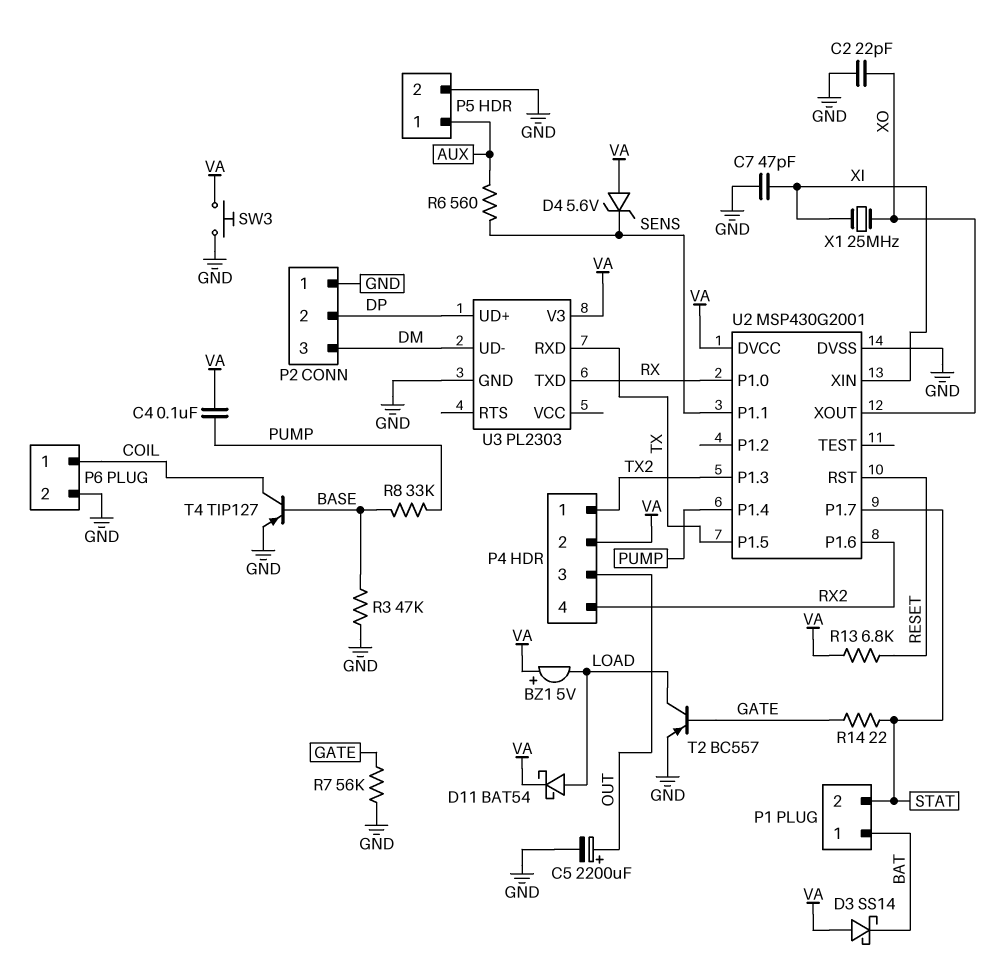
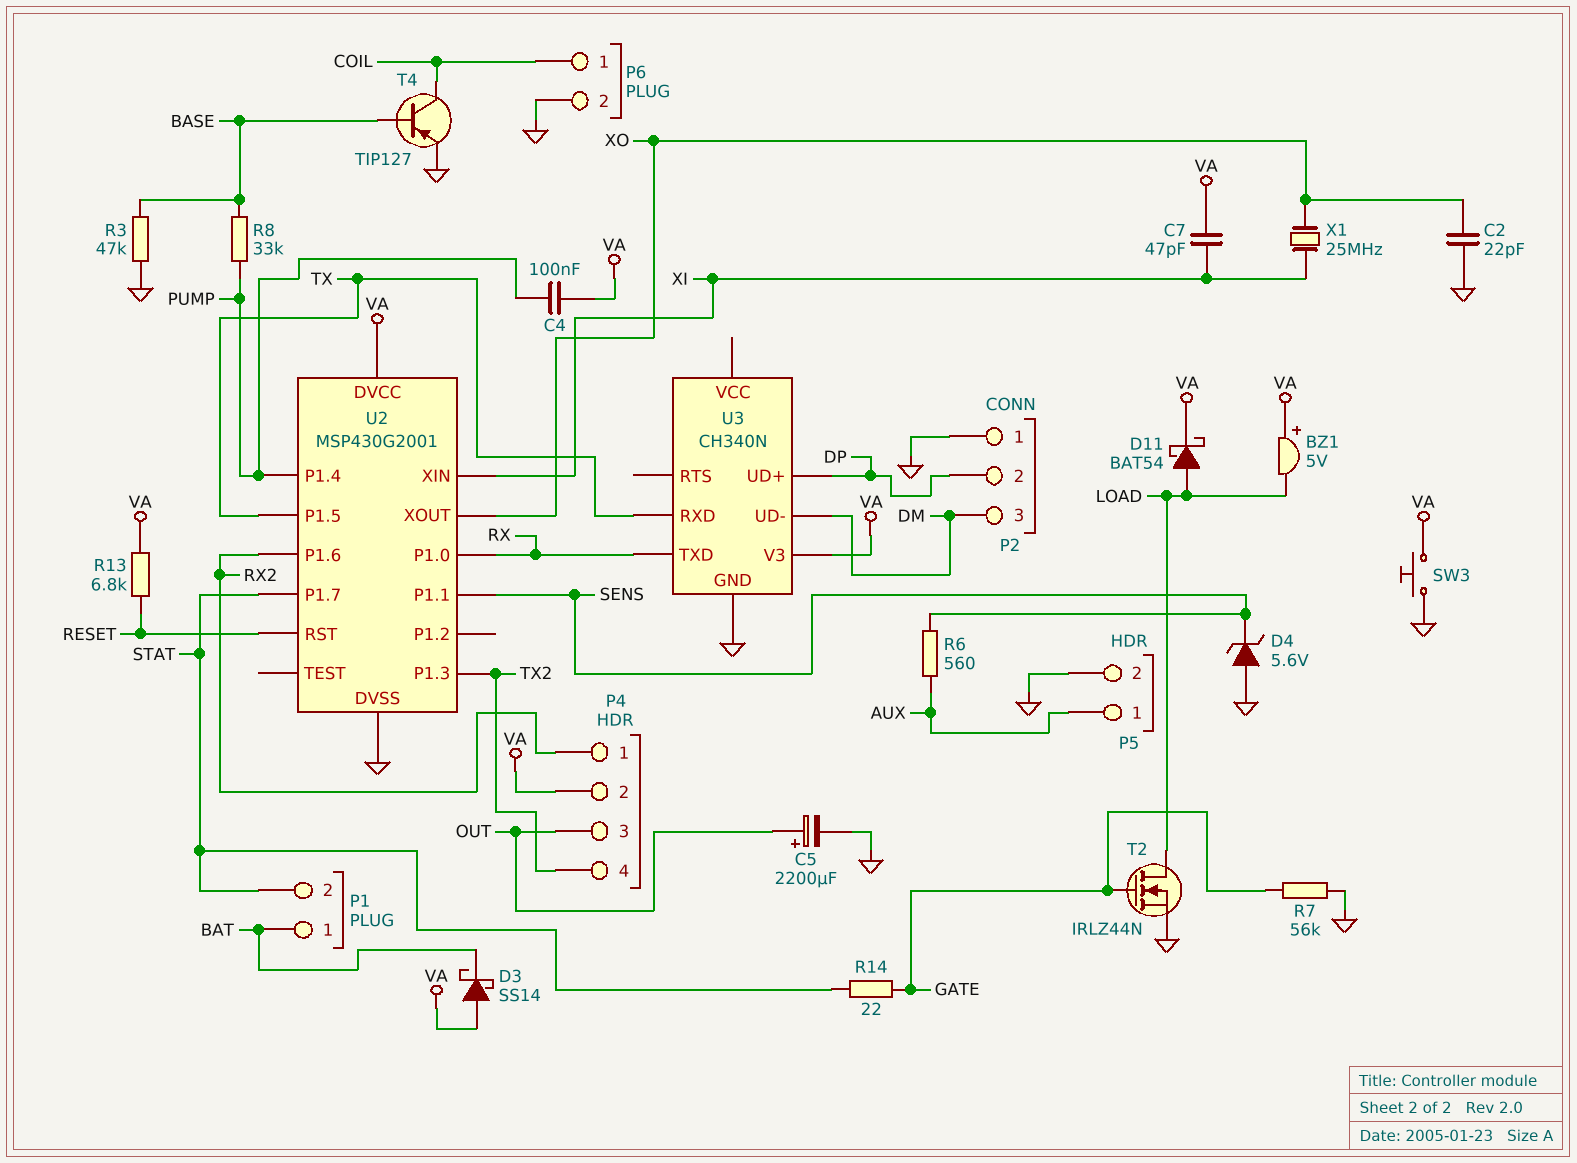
C7: 47pF (GND, XI) -> 47pF (VA, XI)
D4: zener 5.6V (A VA, K SENS) -> zener 5.6V (A GND, K SENS)
P4 pin 1: TX2 -> RX2
P4 pin 4: RX2 -> TX2
T2: PNP BC557 (B GATE, C LOAD, E GND) -> NMOS IRLZ44N (G GATE, D LOAD, S GND)
U3: PL2303 -> CH340N

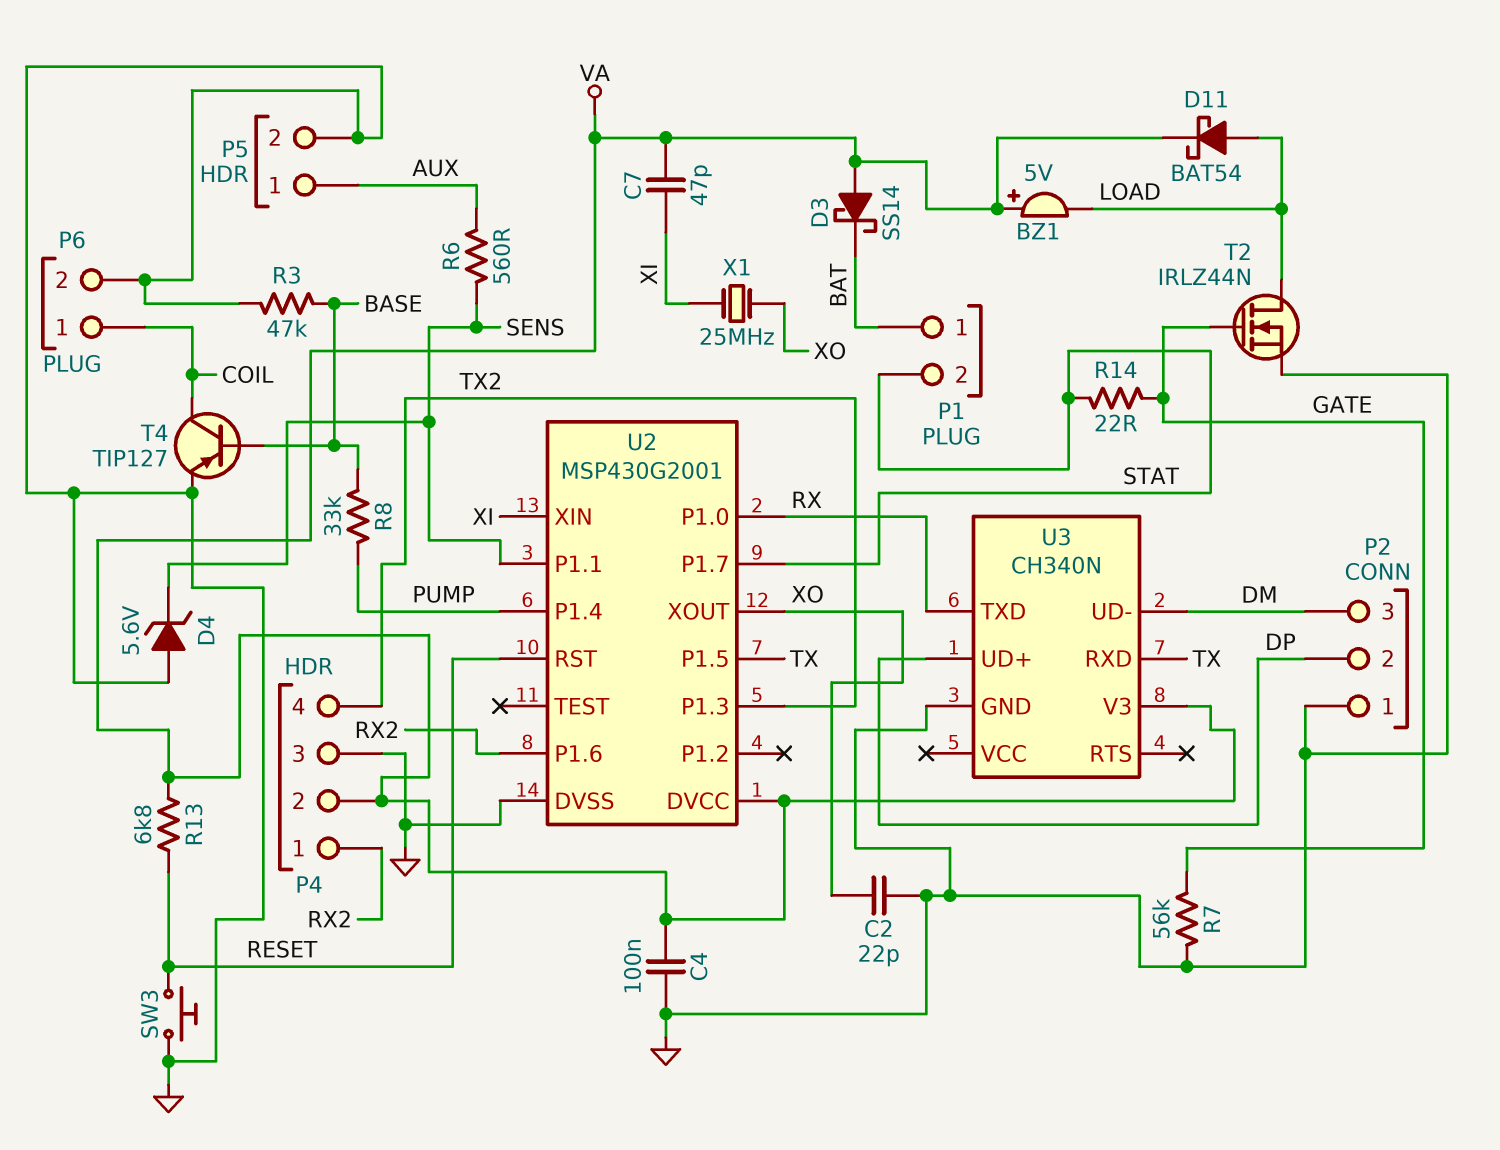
C4: 100nF (PUMP, VA) -> 100nF (GND, VA)
C5: 2200uF (plus OUT, minus GND) -> none
P4 pin 3: OUT -> GND
SW3: button (GND, VA) -> button (GND, RESET)

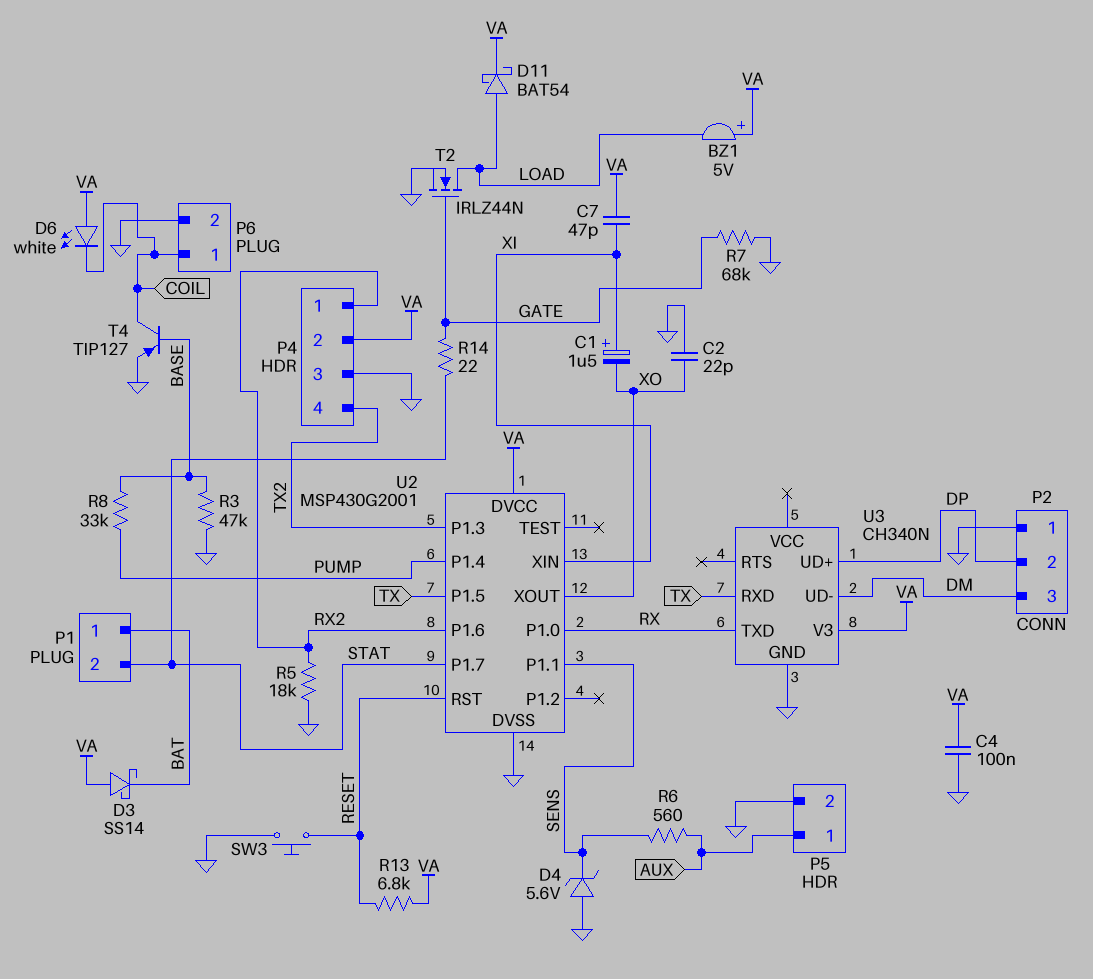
C1: none -> 1.5uF (plus XI, minus XO)
D6: none -> LED white (A VA, K COIL)
R5: none -> 18k (GND, RX2)
R7: 56k (GATE, GND) -> 68k (GATE, GND)
X1: 25MHz (XI, XO) -> none

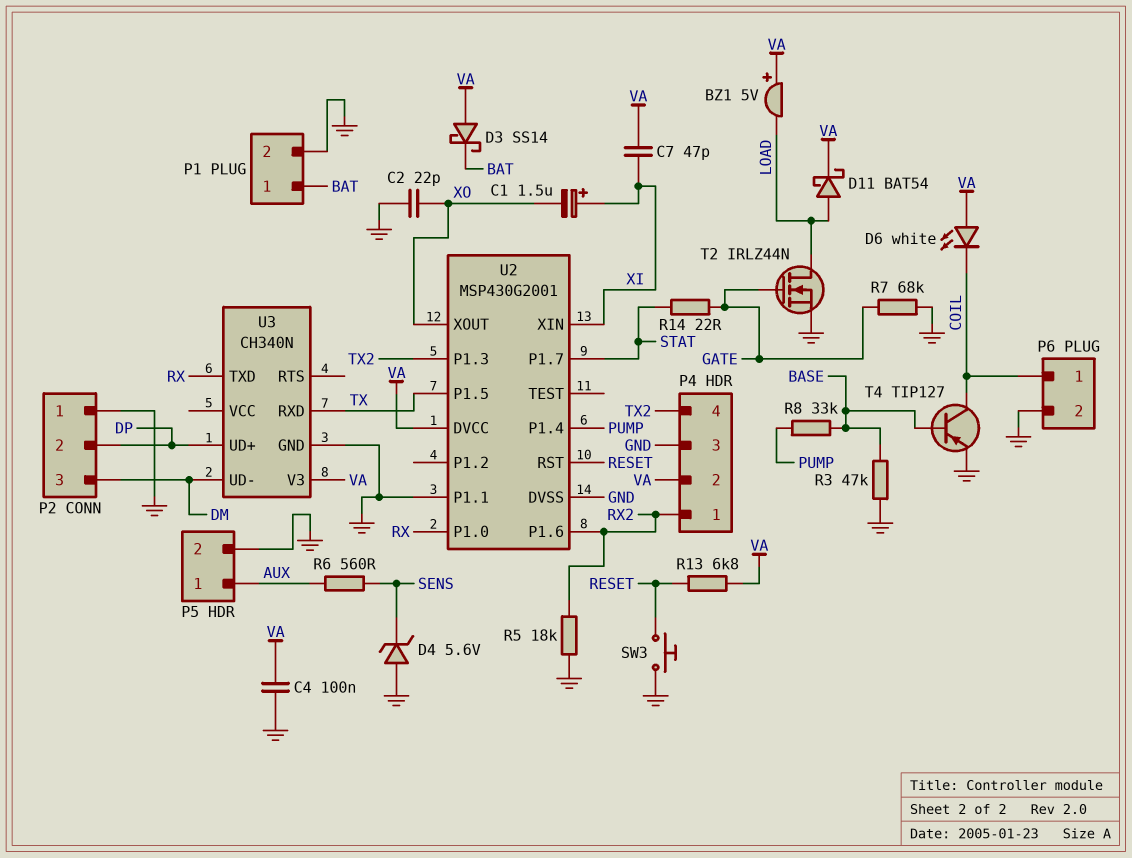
P1 pin 2: STAT -> GND
U2 pin P1.1: SENS -> GND

